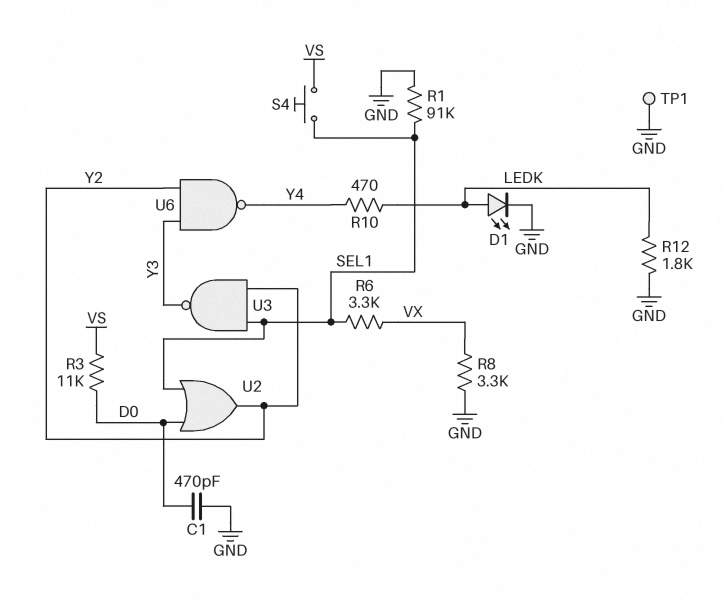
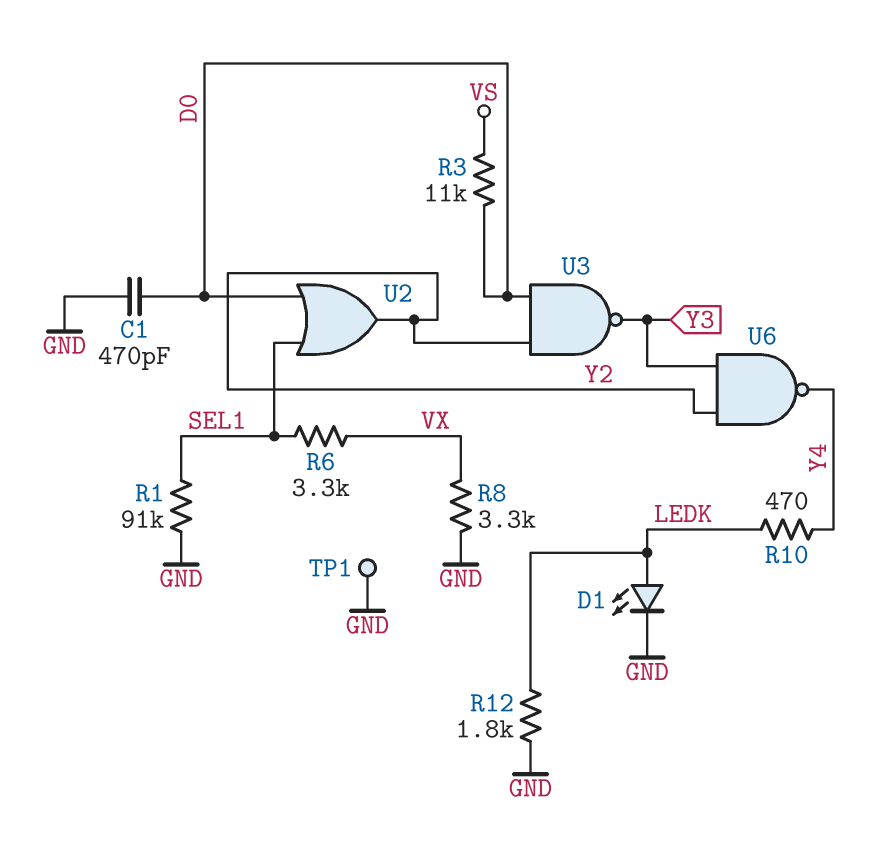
S4: button (SEL1, VS) -> none
U3: NAND (in SEL1, in Y2, out Y3) -> NAND (in D0, in Y2, out Y3)

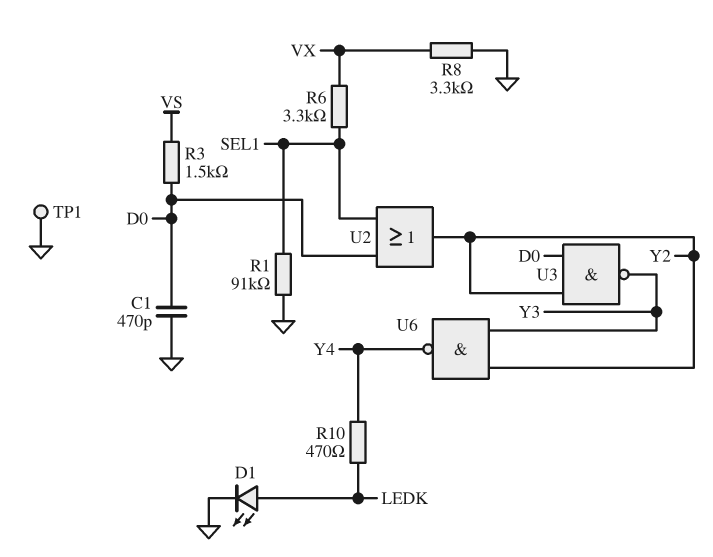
R3: 11k (D0, VS) -> 1.5k (D0, VS)
R12: 1.8k (GND, LEDK) -> none

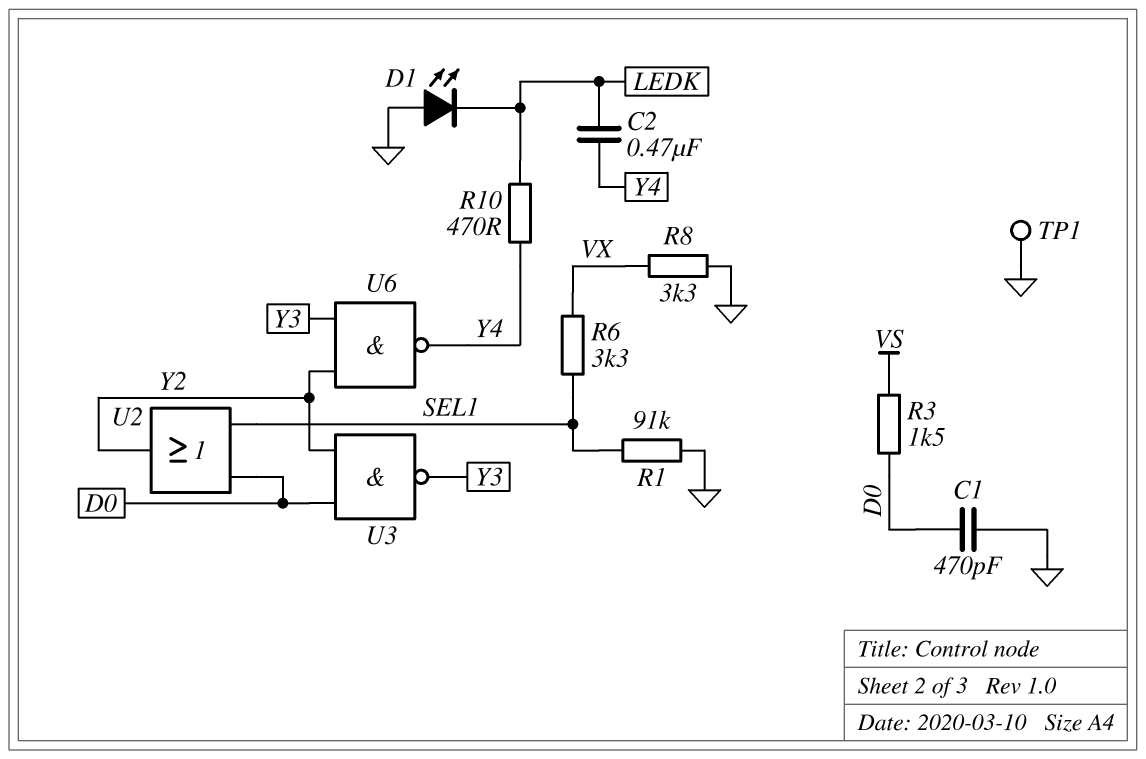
C2: none -> 470nF (LEDK, Y4)
D1: LED (A LEDK, K GND) -> LED (A GND, K LEDK)

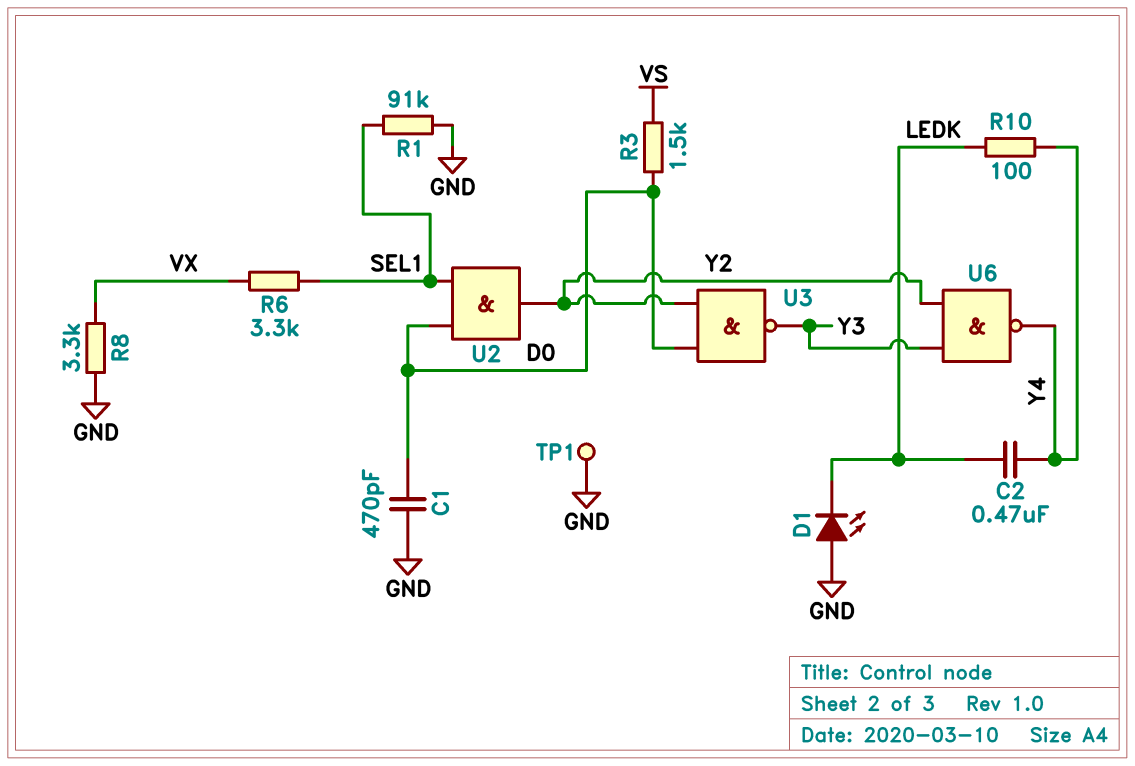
R10: 470 (LEDK, Y4) -> 100 (LEDK, Y4)
U2: OR (in D0, in SEL1, out Y2) -> AND (in D0, in SEL1, out Y2)

